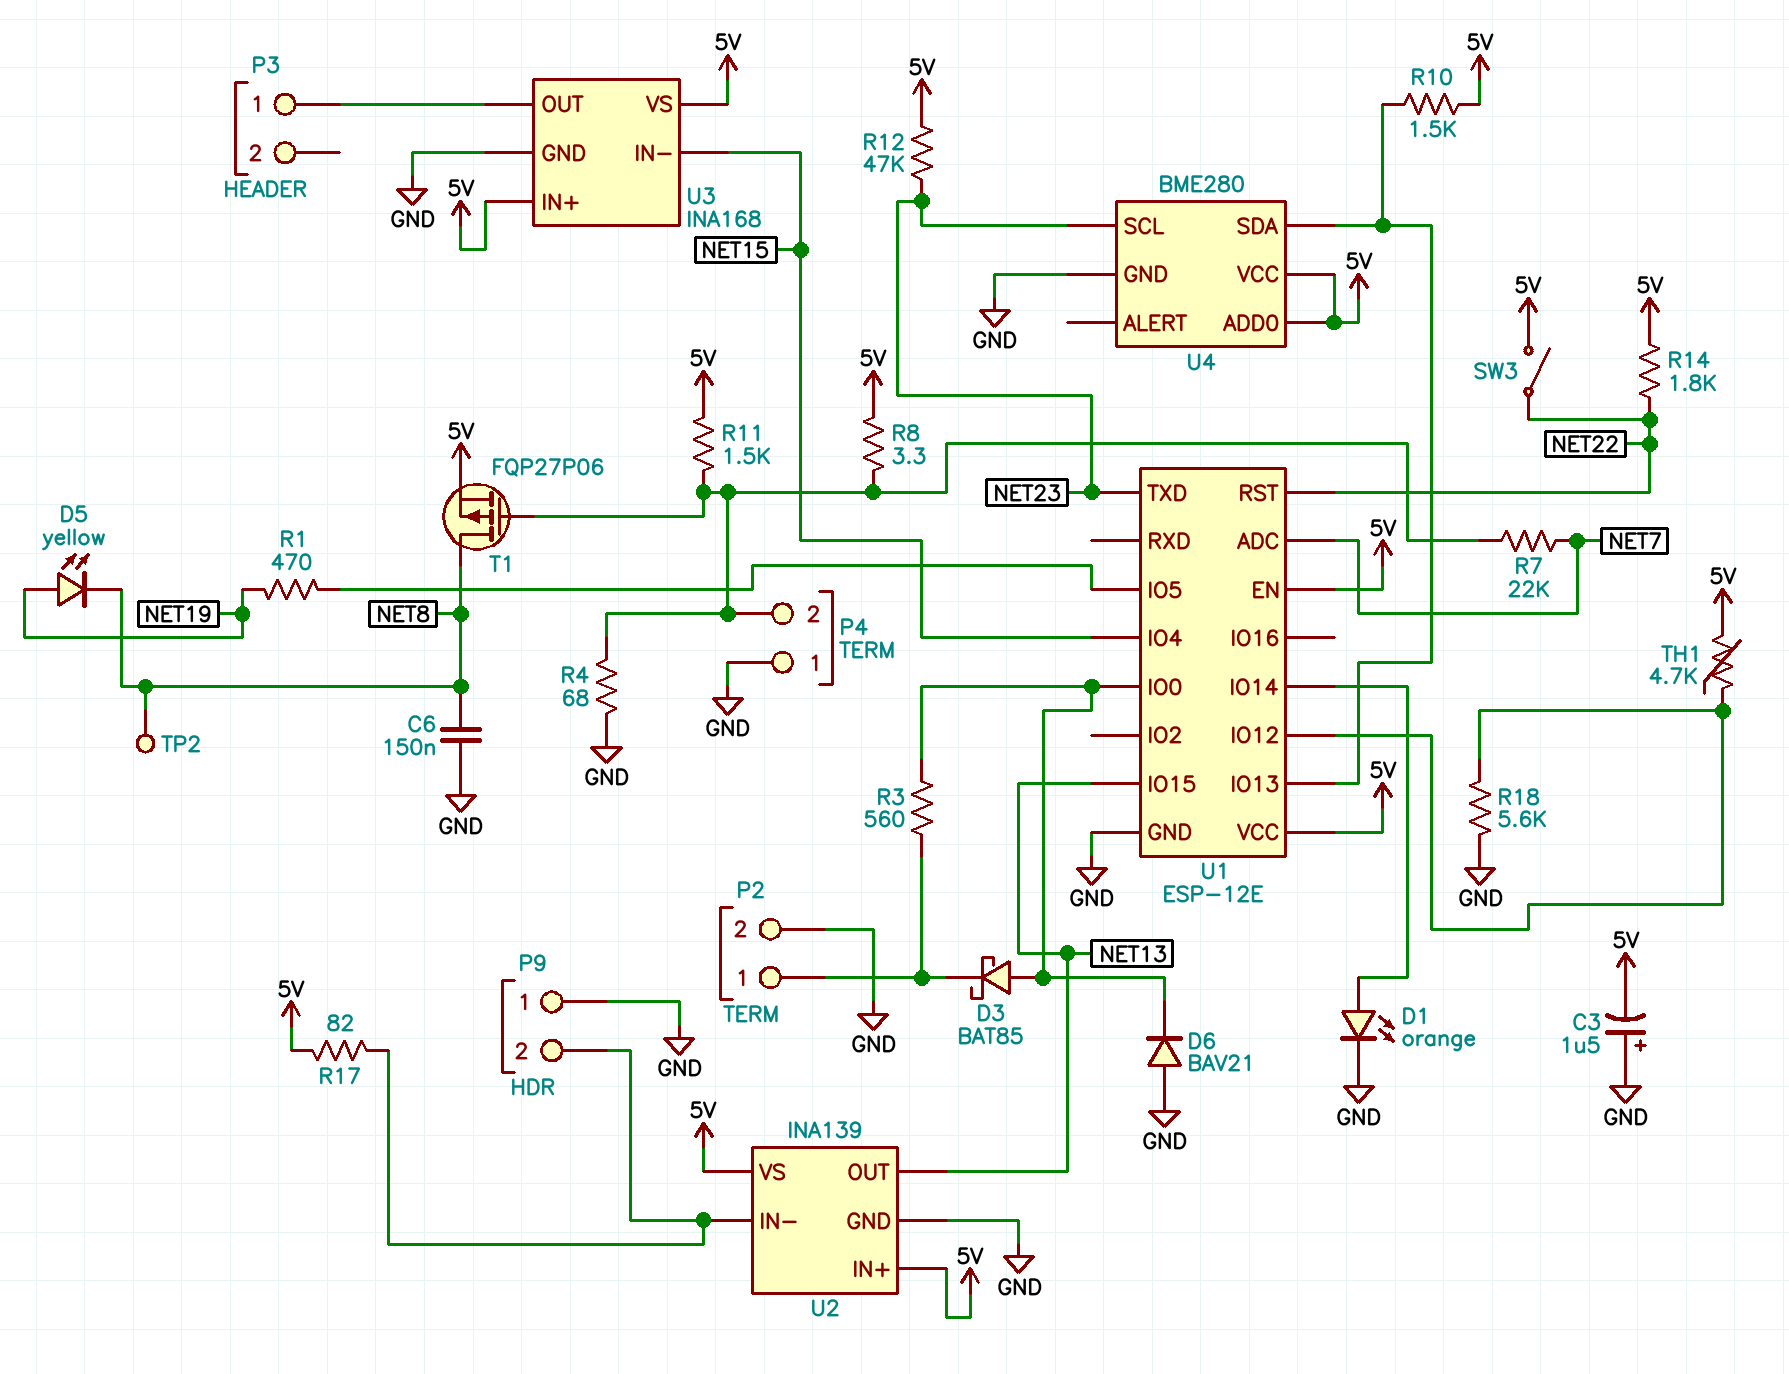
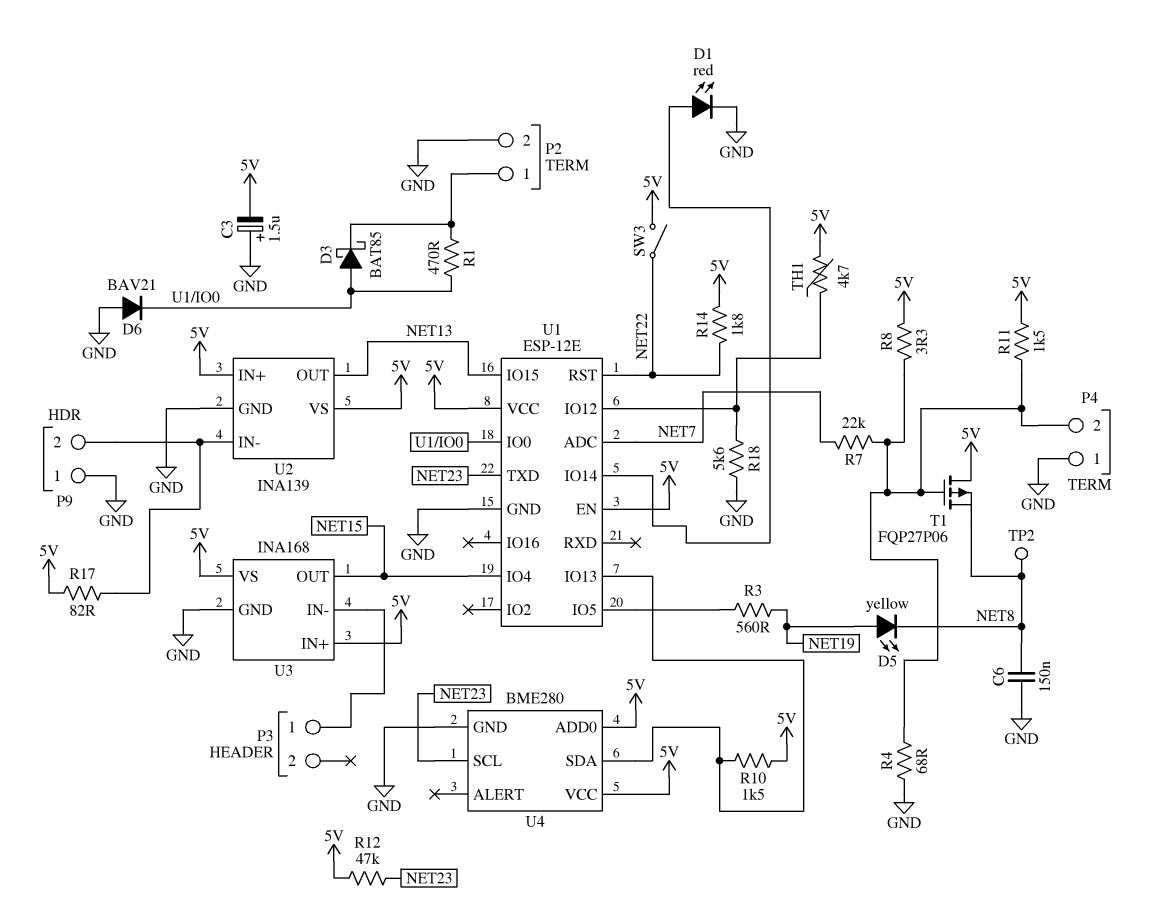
D1: LED orange (A U1/IO14, K GND) -> LED red (A U1/IO14, K GND)
R1: 470 (NET19, U1/IO5) -> 470 (P2/1, U1/IO0)
R3: 560 (P2/1, U1/IO0) -> 560 (NET19, U1/IO5)
T1: PMOS FQP27P06 (G P4/2, D NET8, S 5V) -> PMOS FQP27P06 (G P4/2, D 5V, S NET8)
U3 pin IN-: NET15 -> P3/1
U3 pin OUT: P3/1 -> NET15

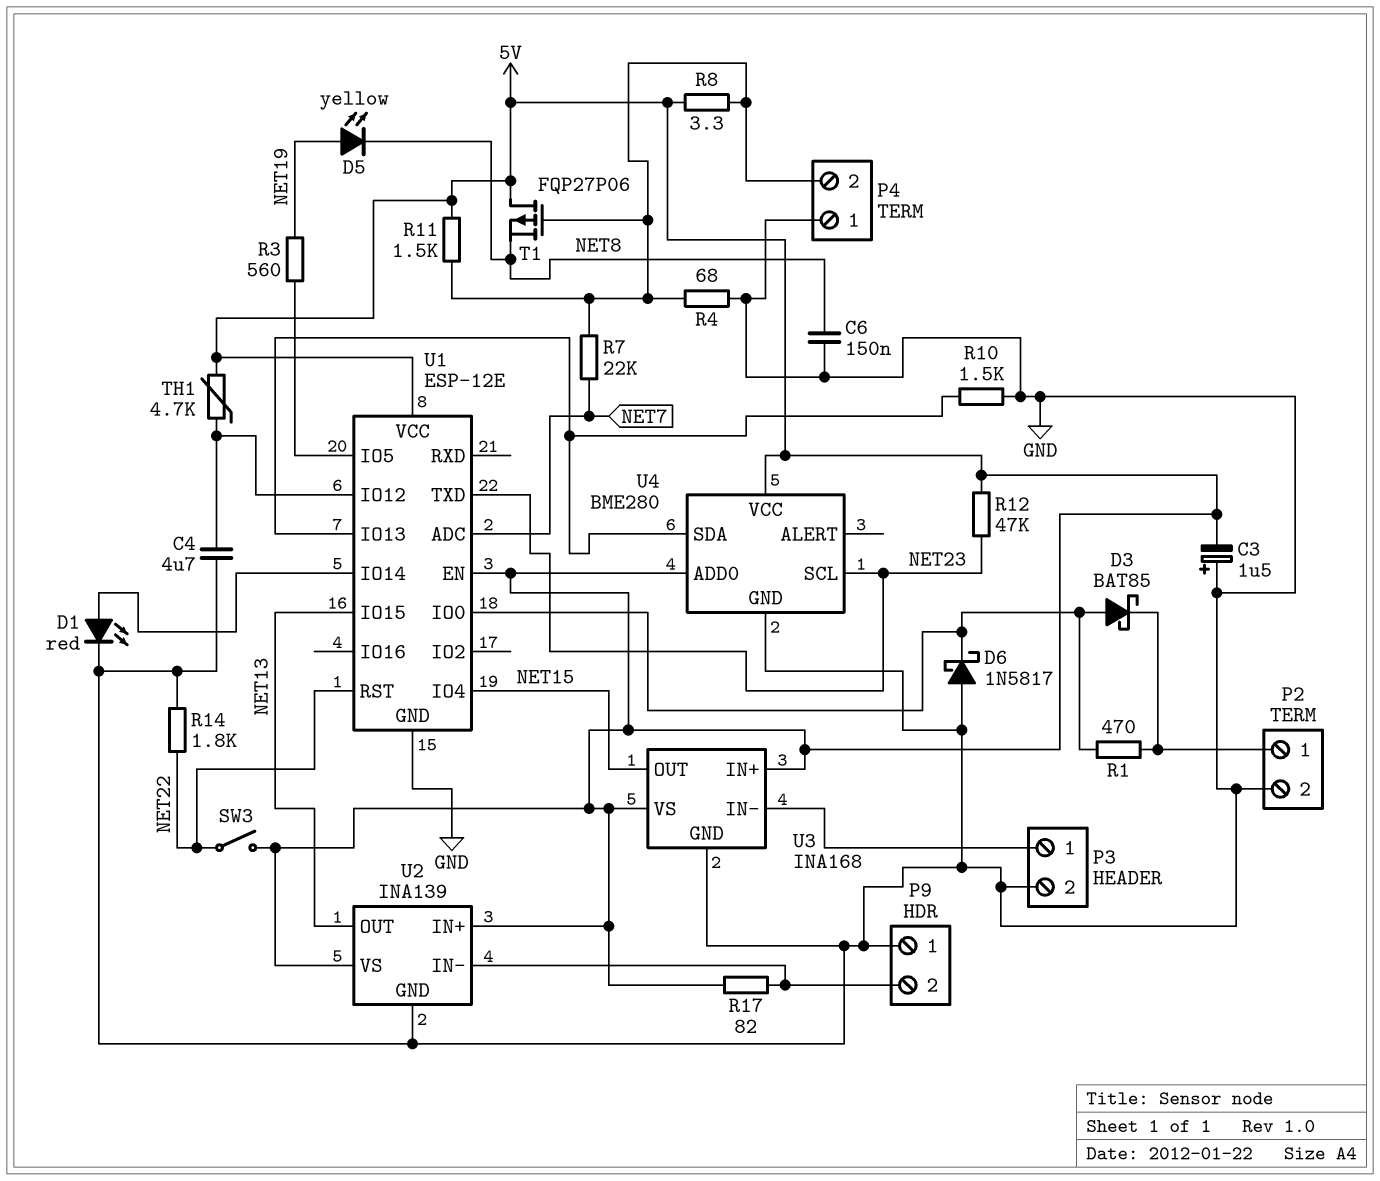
C4: none -> 4.7uF (GND, U1/IO12)
D6: diode BAV21 (A GND, K U1/IO0) -> schottky 1N5817 (A GND, K U1/IO0)
P3 pin 2: none -> GND
R10: 1.5k (5V, U1/IO13) -> 1.5k (GND, U1/IO13)
R14: 1.8k (5V, NET22) -> 1.8k (GND, NET22)
R18: 5.6k (GND, U1/IO12) -> none
TP2: test point (NET8) -> none

